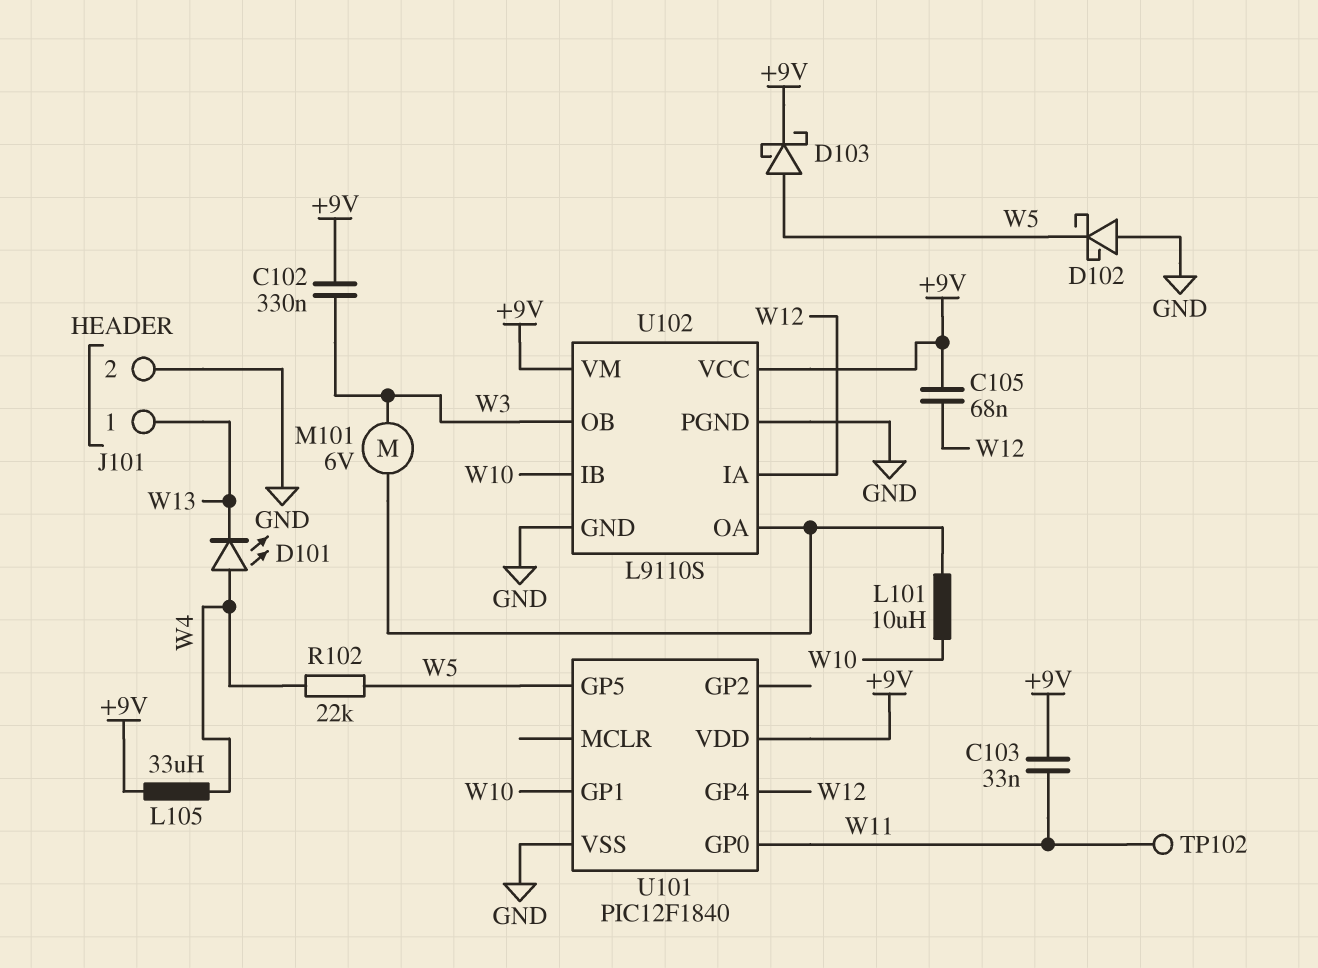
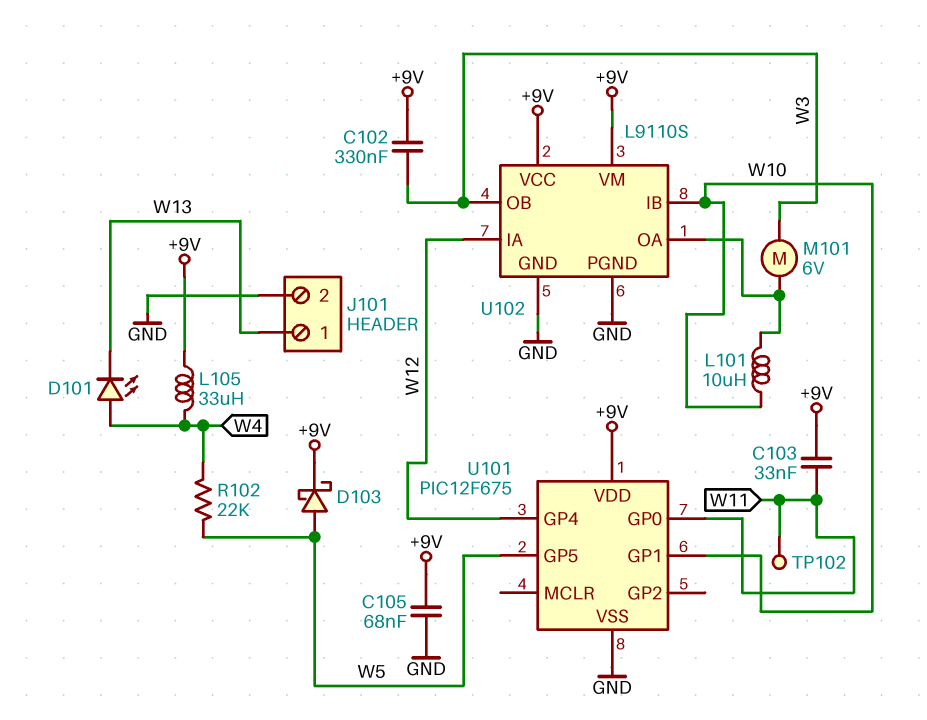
C105: 68nF (+9V, W12) -> 68nF (+9V, GND)
D102: schottky (A GND, K W5) -> none
U101: PIC12F1840 -> PIC12F675

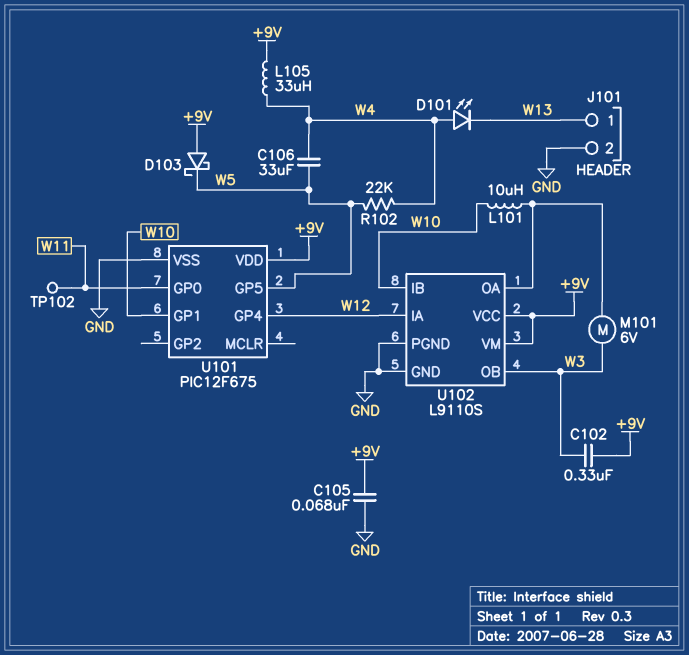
C103: 33nF (+9V, W11) -> none
C106: none -> 33uF (W4, W5)
D103: schottky (A W5, K +9V) -> schottky (A +9V, K W5)

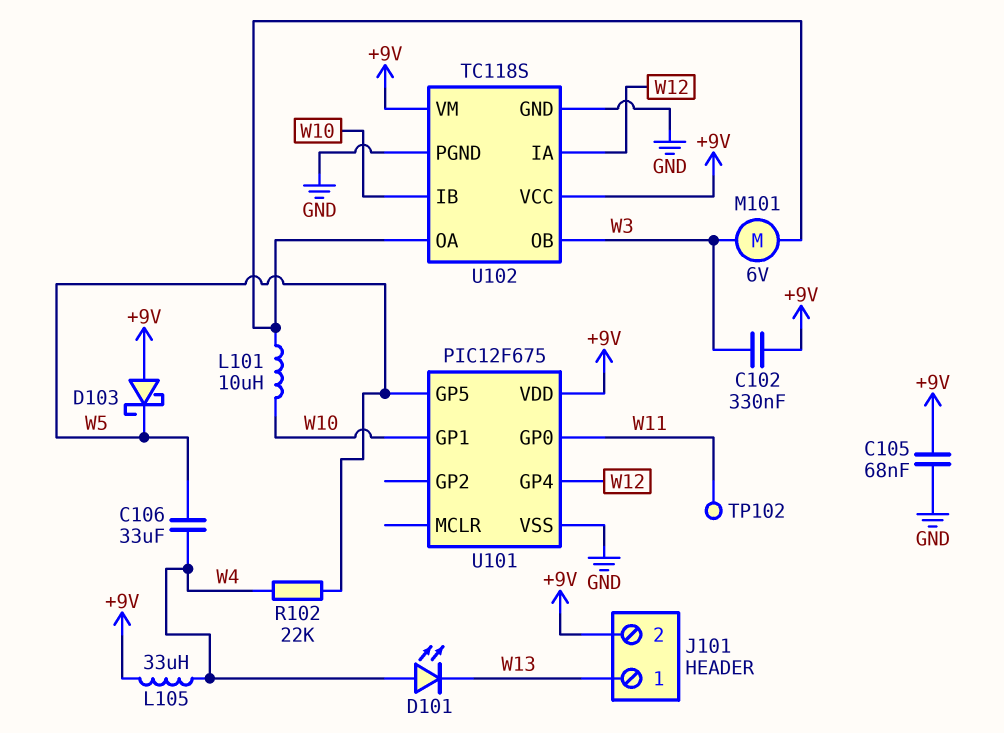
J101 pin 2: GND -> +9V
U102: L9110S -> TC118S

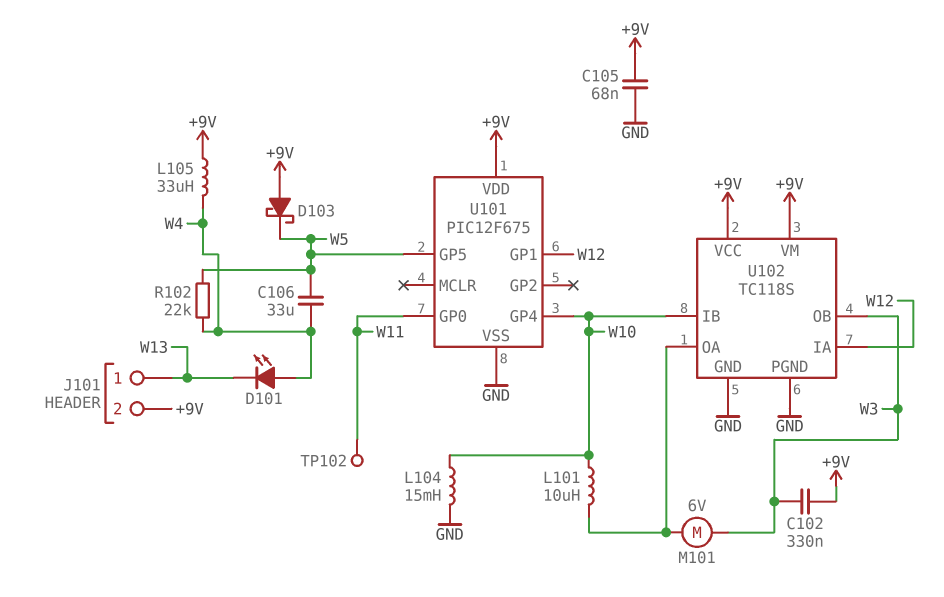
L104: none -> 15mH (GND, W10)
U101 pin GP1: W10 -> W12
U101 pin GP4: W12 -> W10

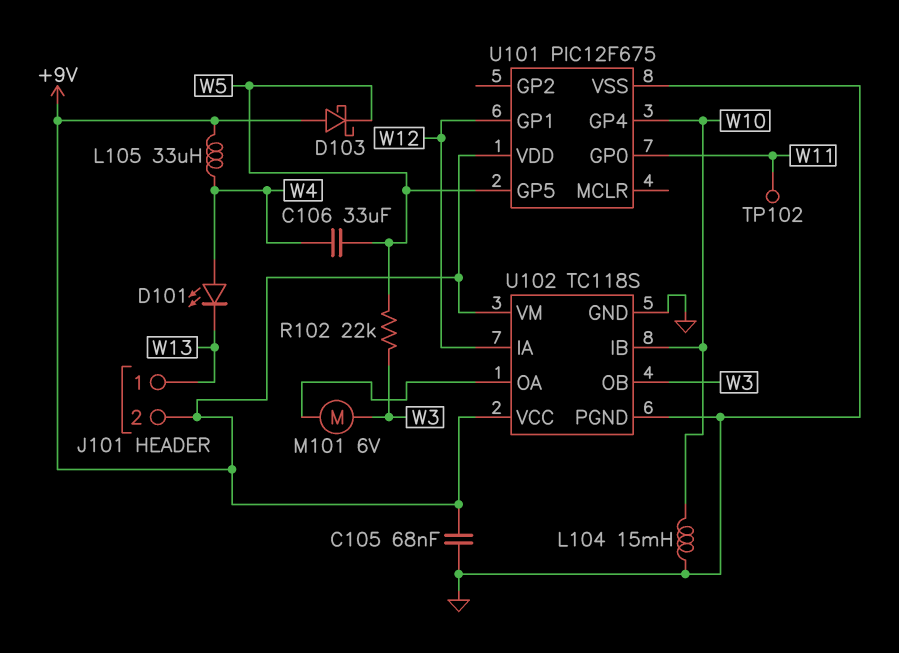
C102: 330nF (+9V, W3) -> none
L101: 10uH (U102/OA, W10) -> none
R102: 22k (W4, W5) -> 22k (W3, W5)

